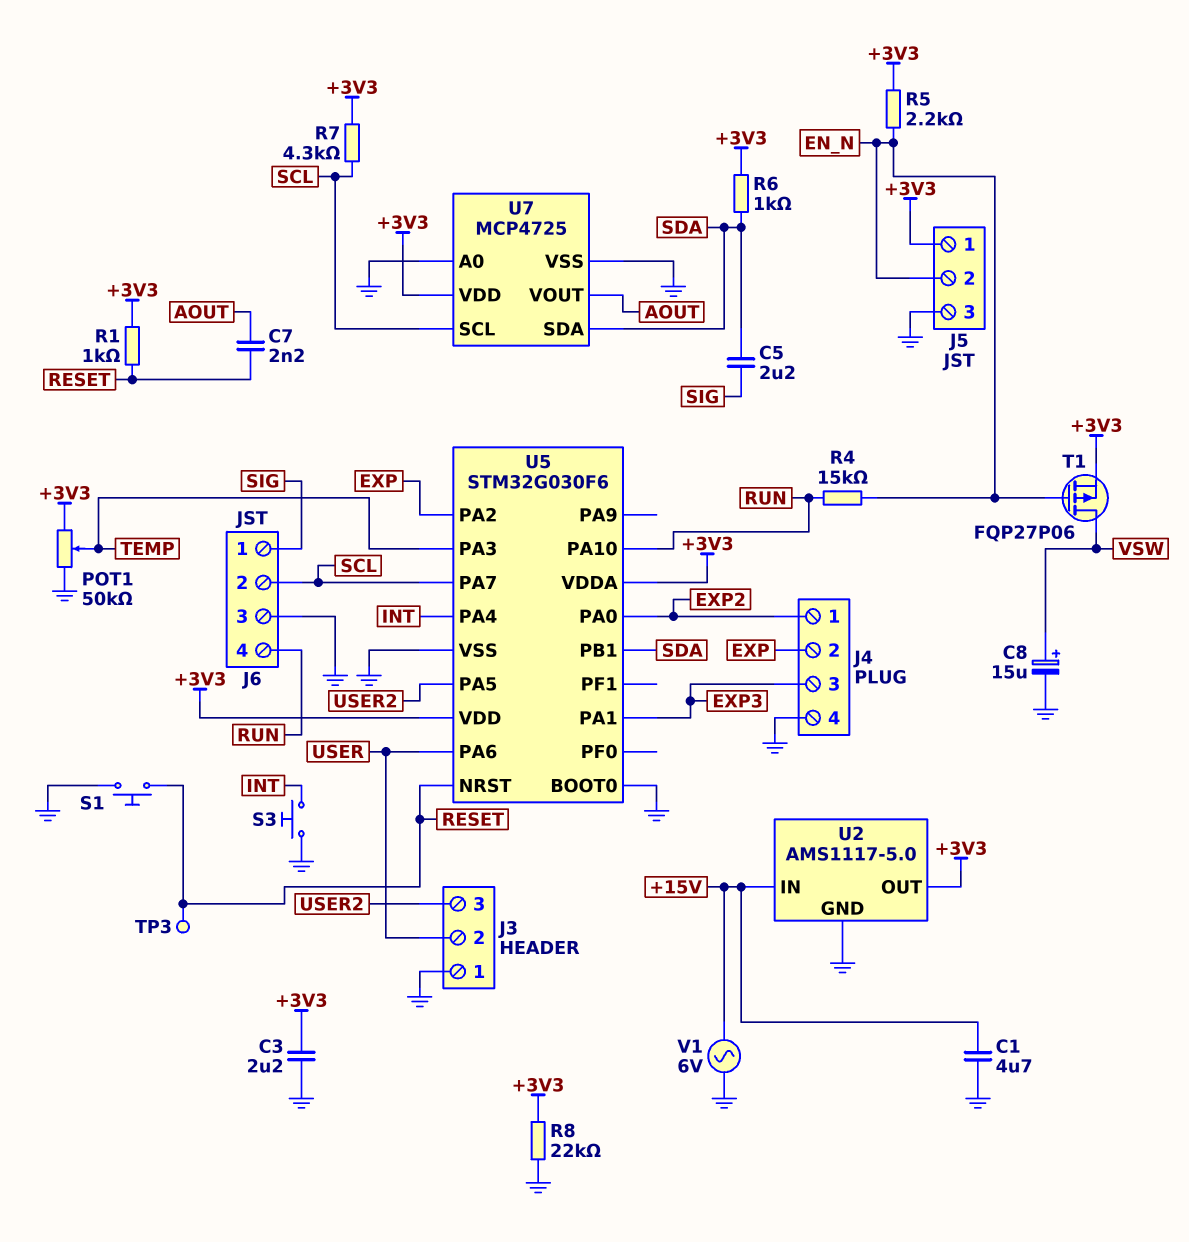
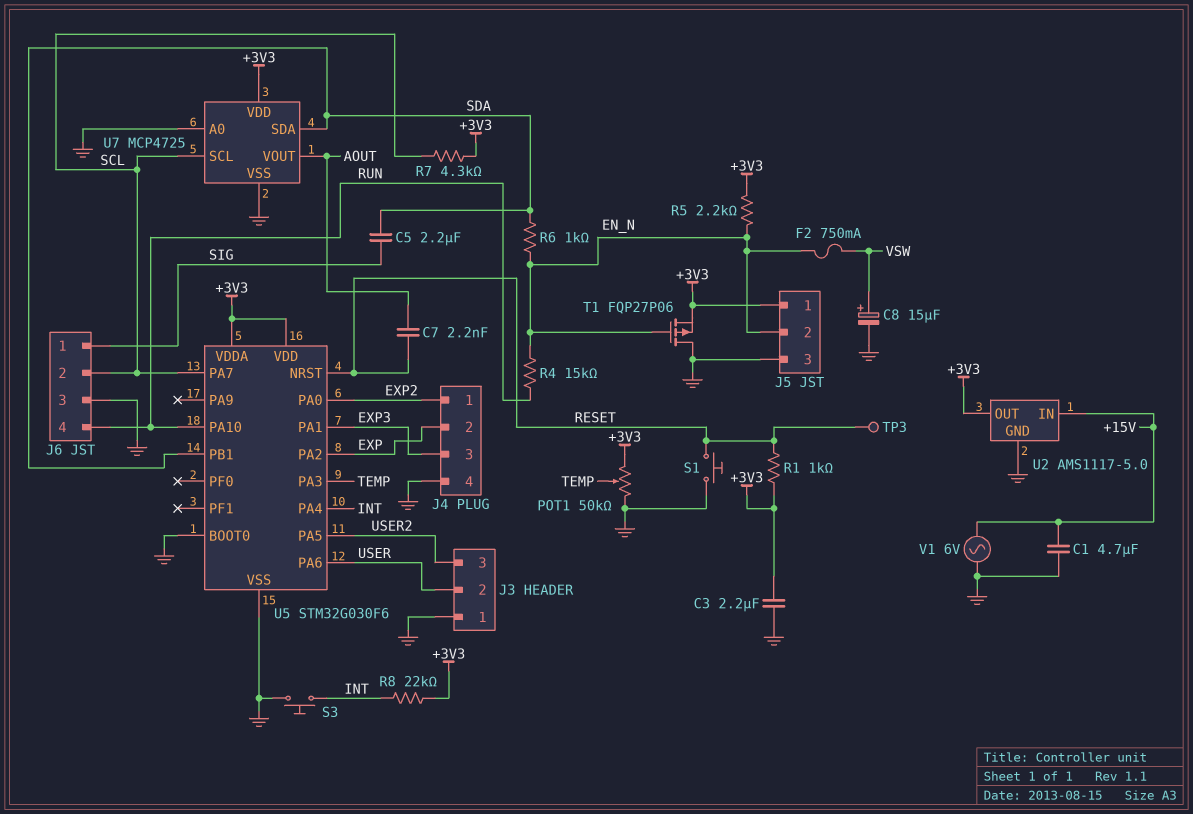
F2: none -> 750mA (EN_N, VSW)
R6: 1k (+3V3, SDA) -> 1k (EN_N, SDA)
R8: 22k (+3V3, GND) -> 22k (+3V3, INT)
T1: PMOS FQP27P06 (G EN_N, D VSW, S +3V3) -> PMOS FQP27P06 (G EN_N, D GND, S +3V3)

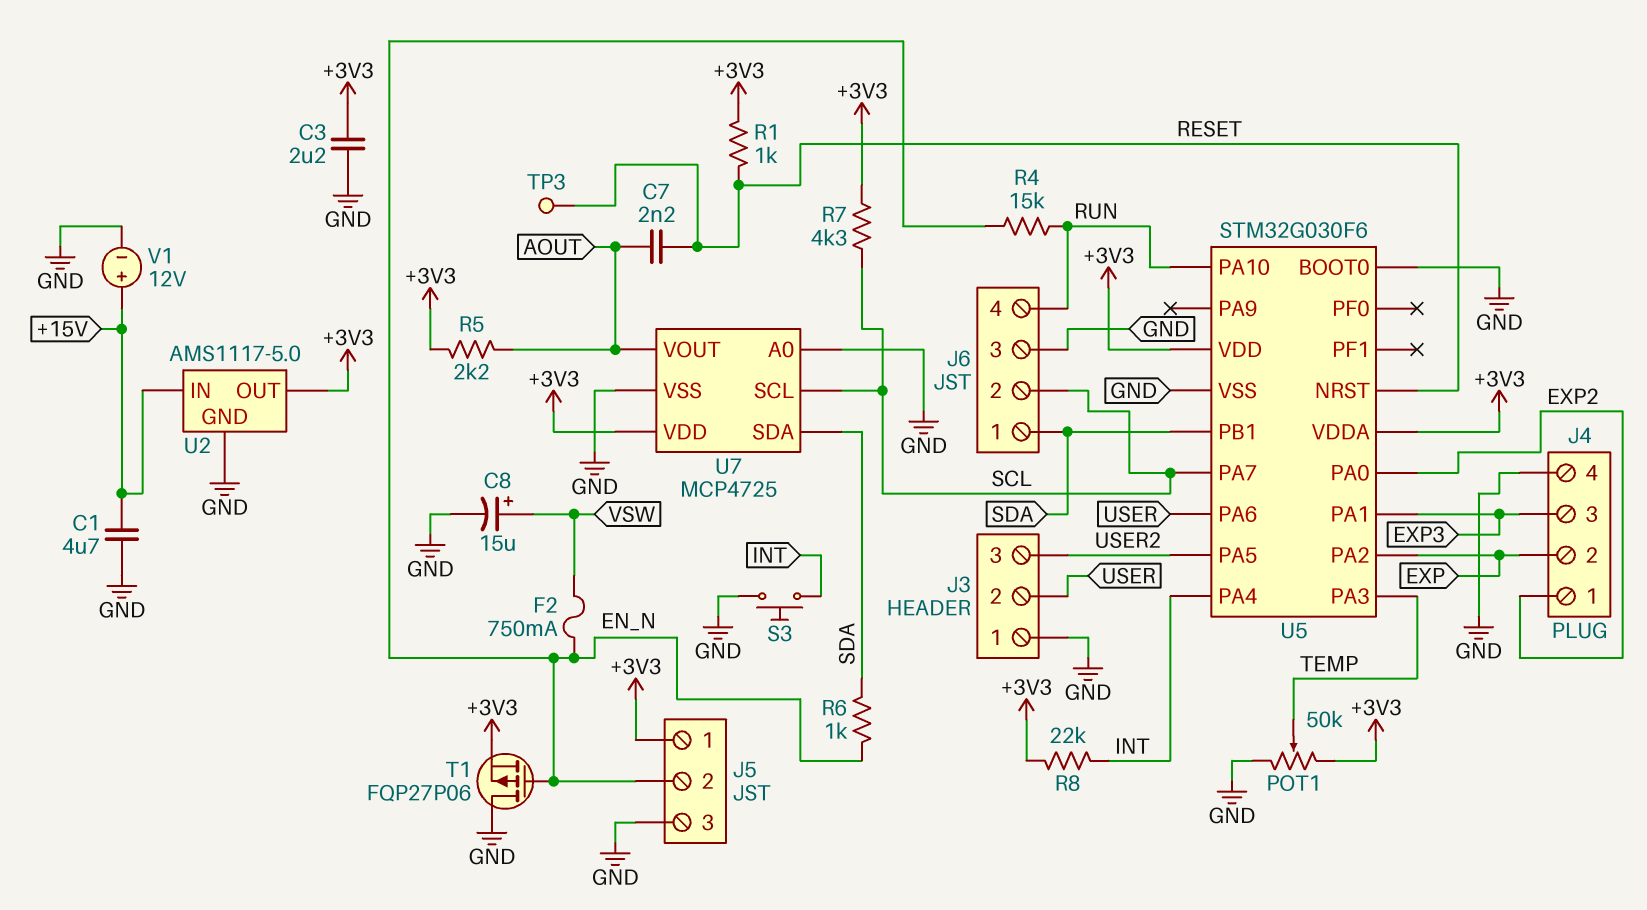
C5: 2.2uF (SDA, SIG) -> none
J6 pin 1: SIG -> SDA
R5: 2.2k (+3V3, EN_N) -> 2.2k (+3V3, AOUT)
S1: button (GND, RESET) -> none
V1: AC 6V (+15V, GND) -> 12V (plus +15V, minus GND)

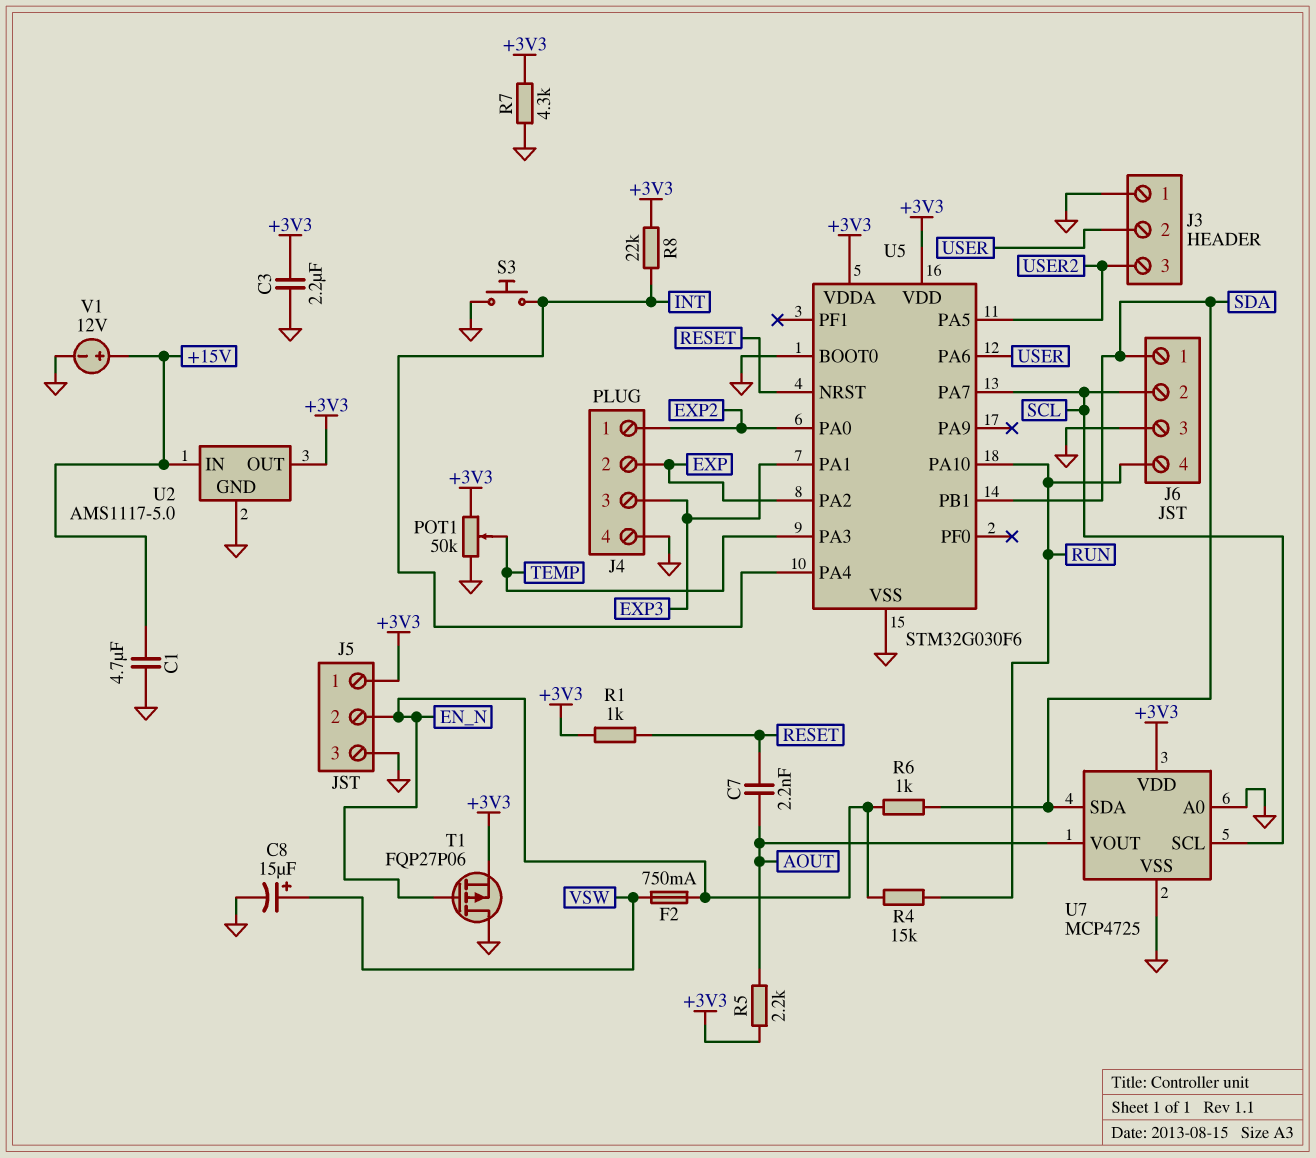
R7: 4.3k (+3V3, SCL) -> 4.3k (+3V3, GND)
TP3: test point (RESET) -> none

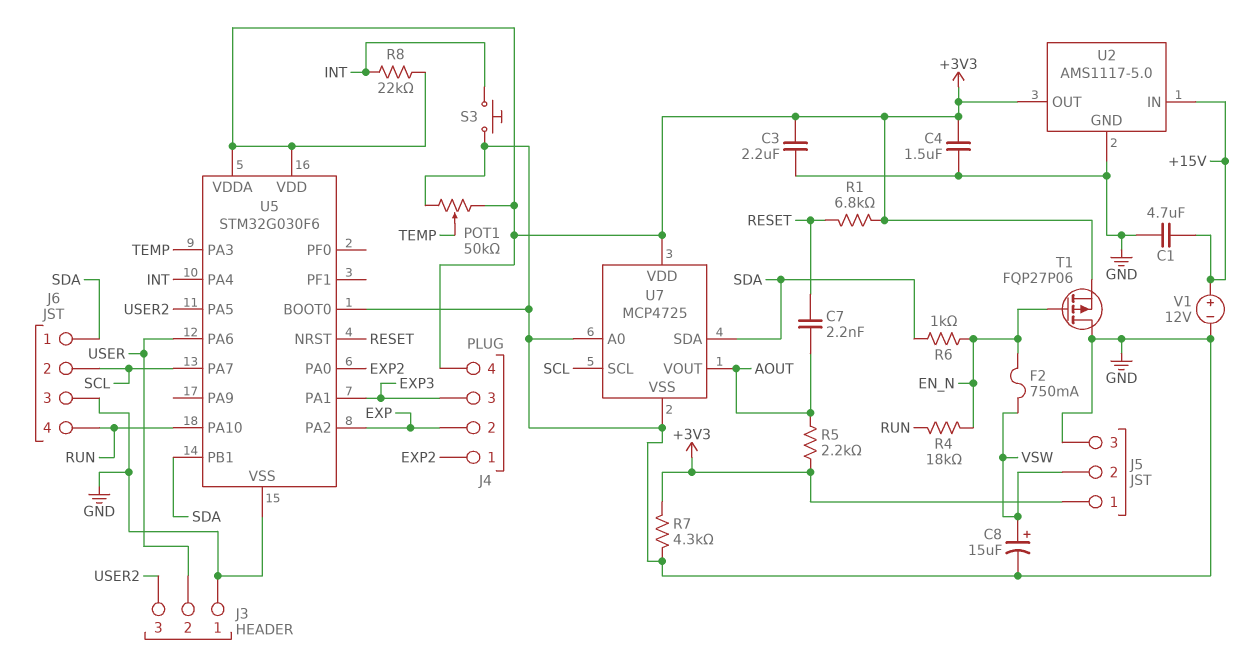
C4: none -> 1.5uF (+3V3, GND)
J4 pin 4: GND -> +3V3
J5 pin 2: EN_N -> VSW
R1: 1k (+3V3, RESET) -> 6.8k (+3V3, RESET)
R4: 15k (EN_N, RUN) -> 18k (EN_N, RUN)

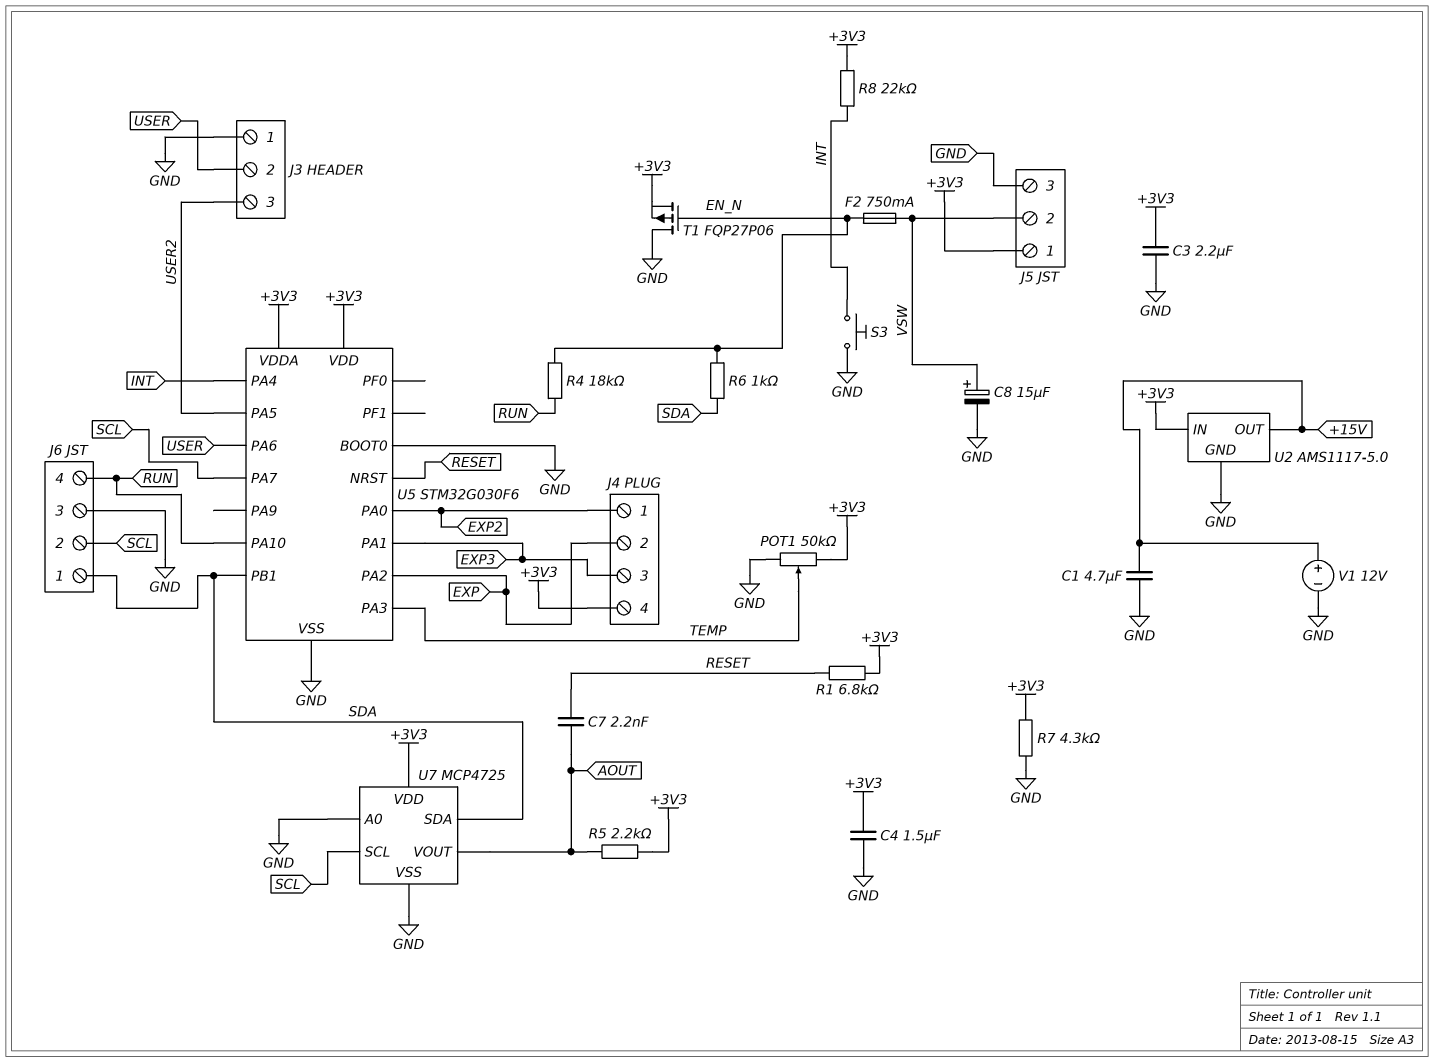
U2 pin IN: +15V -> +3V3
U2 pin OUT: +3V3 -> +15V

